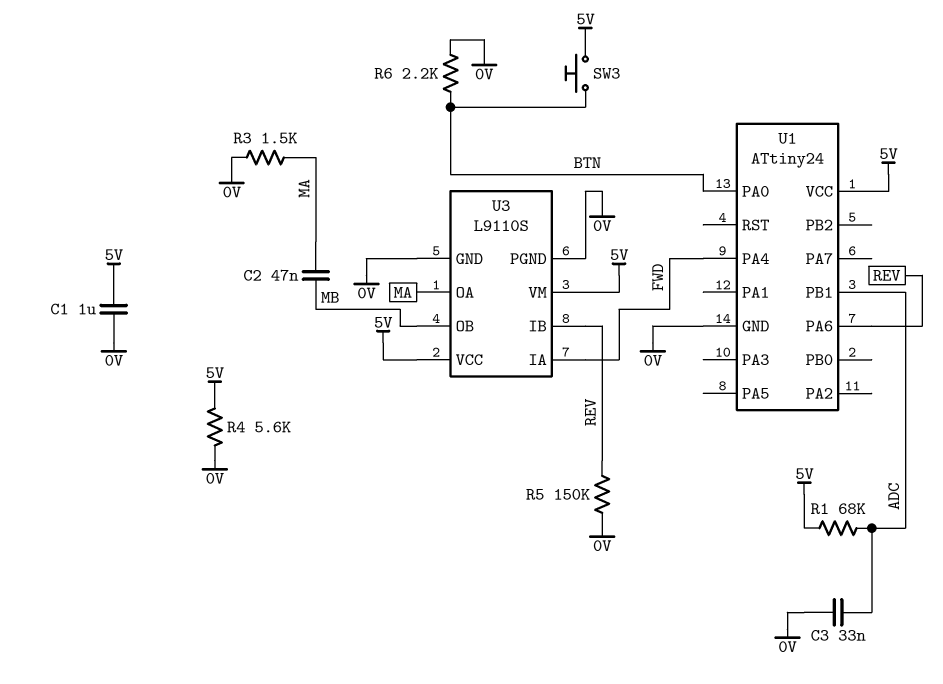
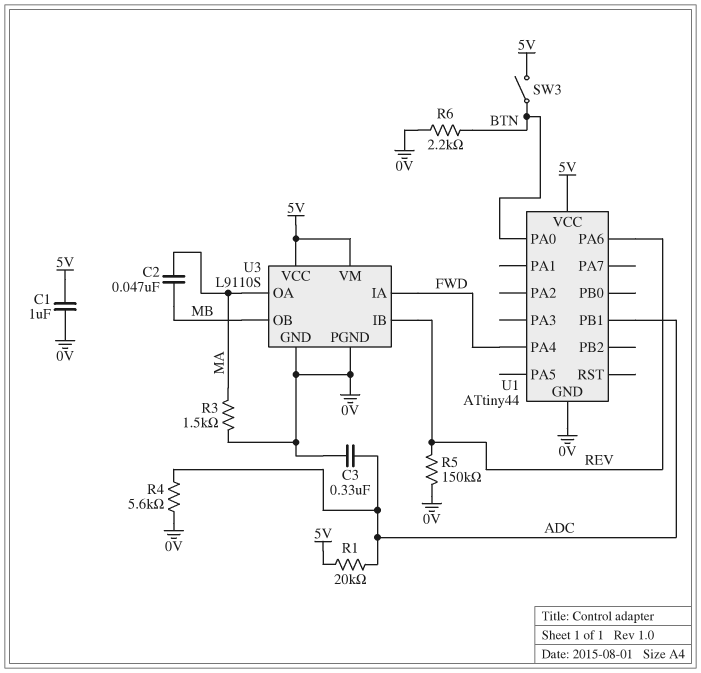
C3: 33nF (0V, ADC) -> 330nF (0V, ADC)
R1: 68k (5V, ADC) -> 20k (5V, ADC)
R4: 5.6k (0V, 5V) -> 5.6k (0V, ADC)
SW3: button (5V, BTN) -> switch (5V, BTN)
U1: ATtiny24 -> ATtiny44

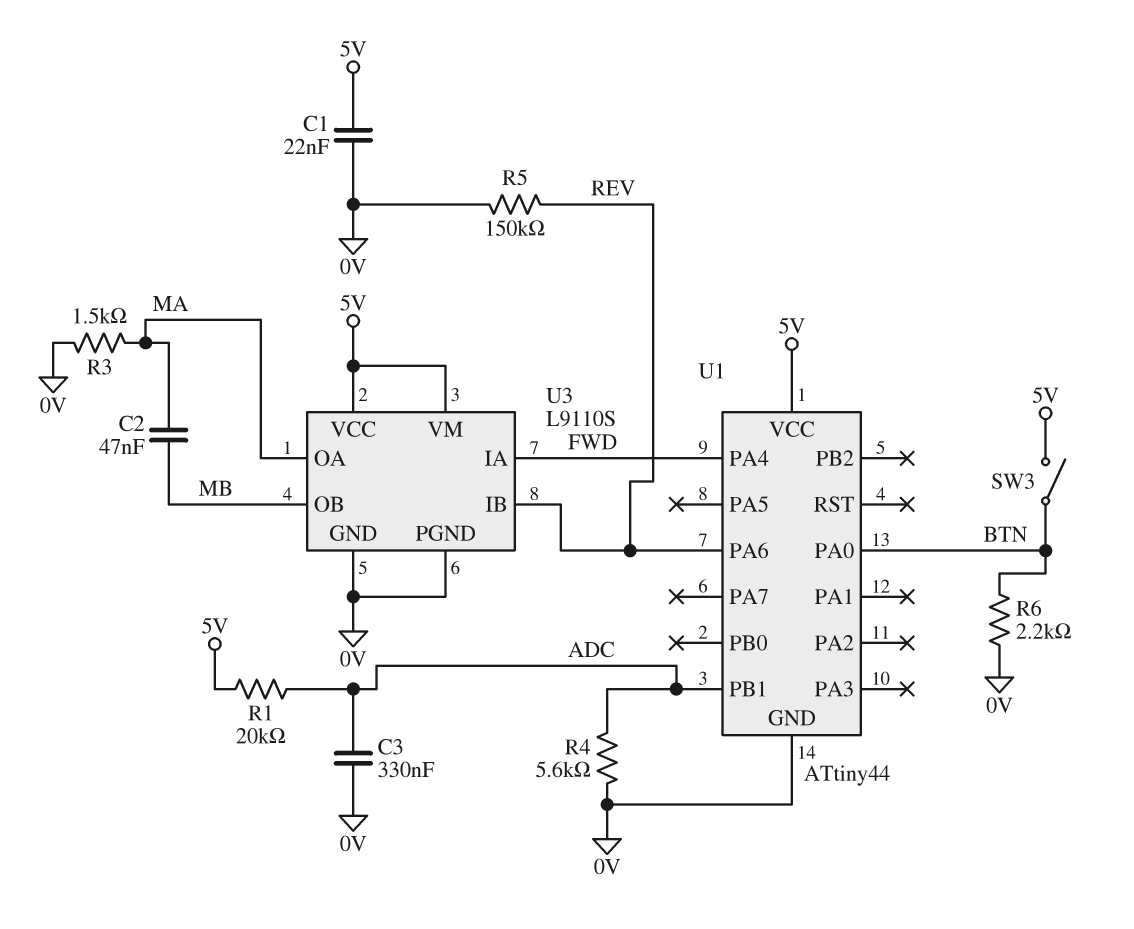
C1: 1uF (0V, 5V) -> 22nF (0V, 5V)

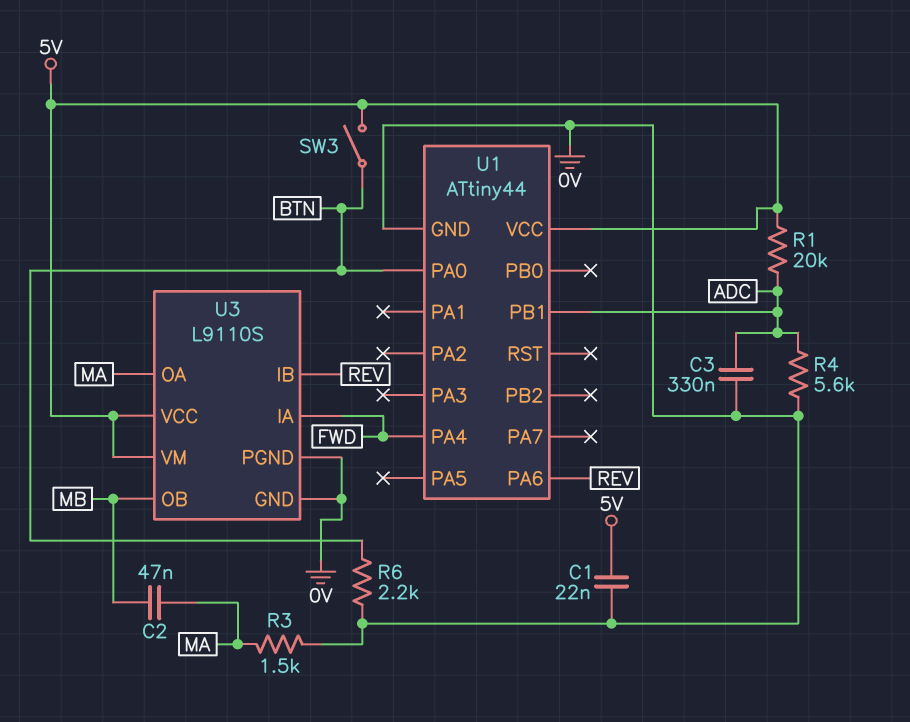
R5: 150k (0V, REV) -> none

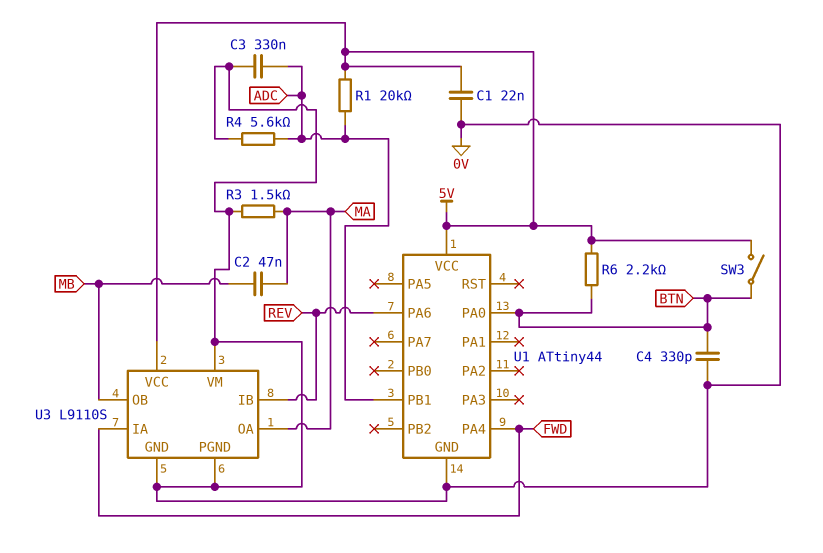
C4: none -> 330pF (0V, BTN)
R6: 2.2k (0V, BTN) -> 2.2k (5V, BTN)
U3 pin VM: 5V -> 0V

